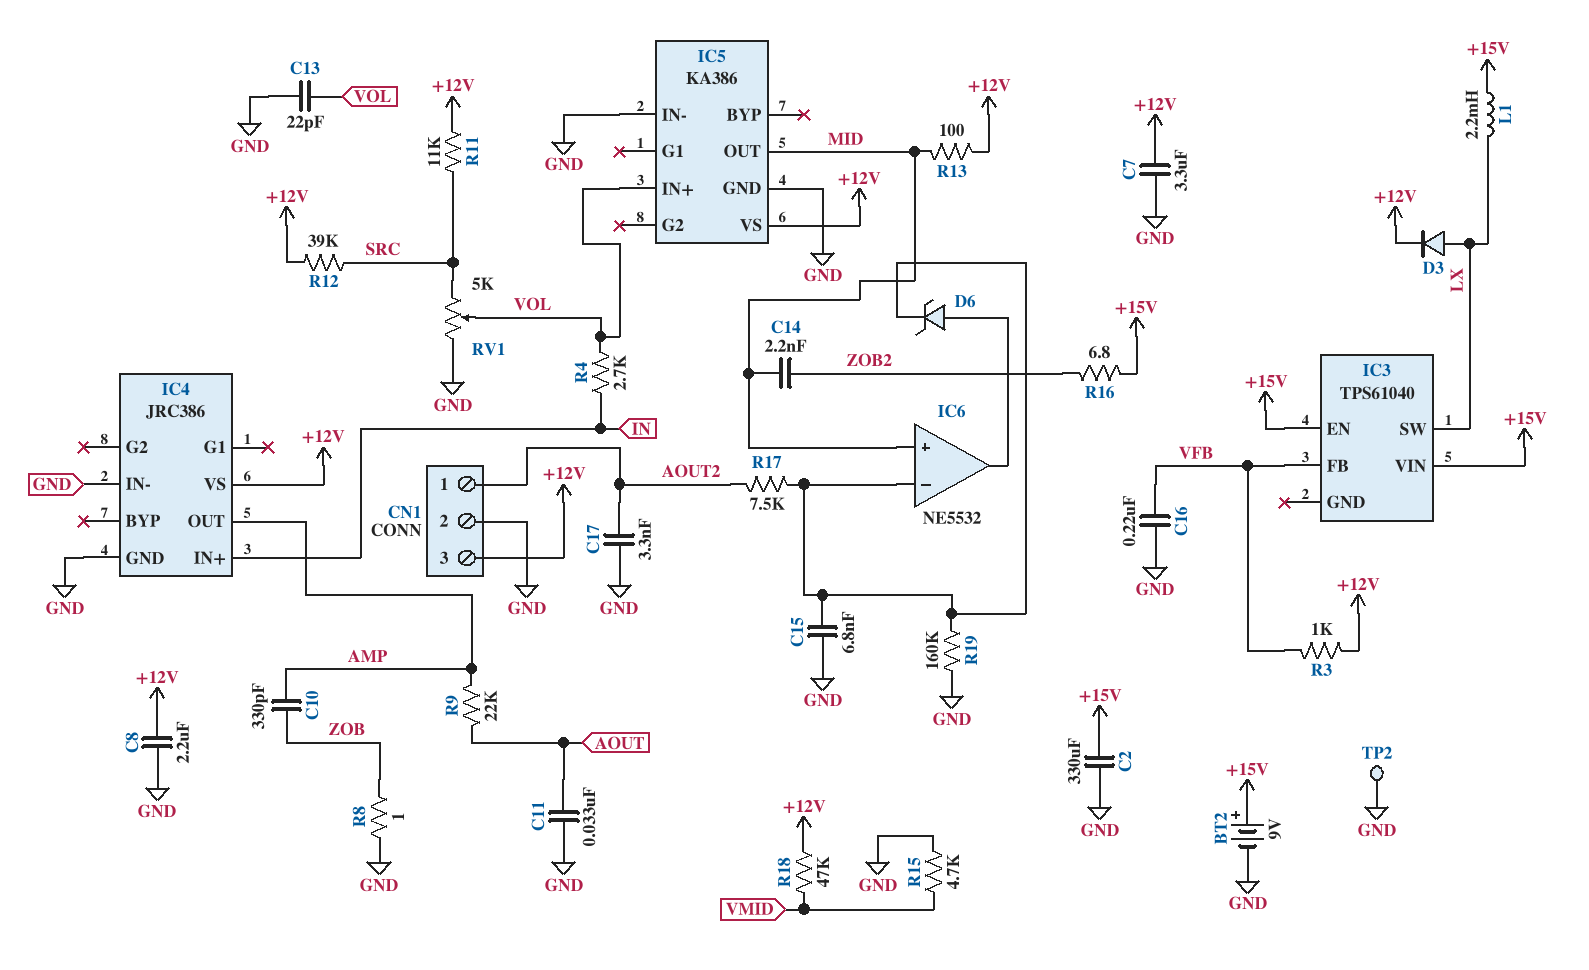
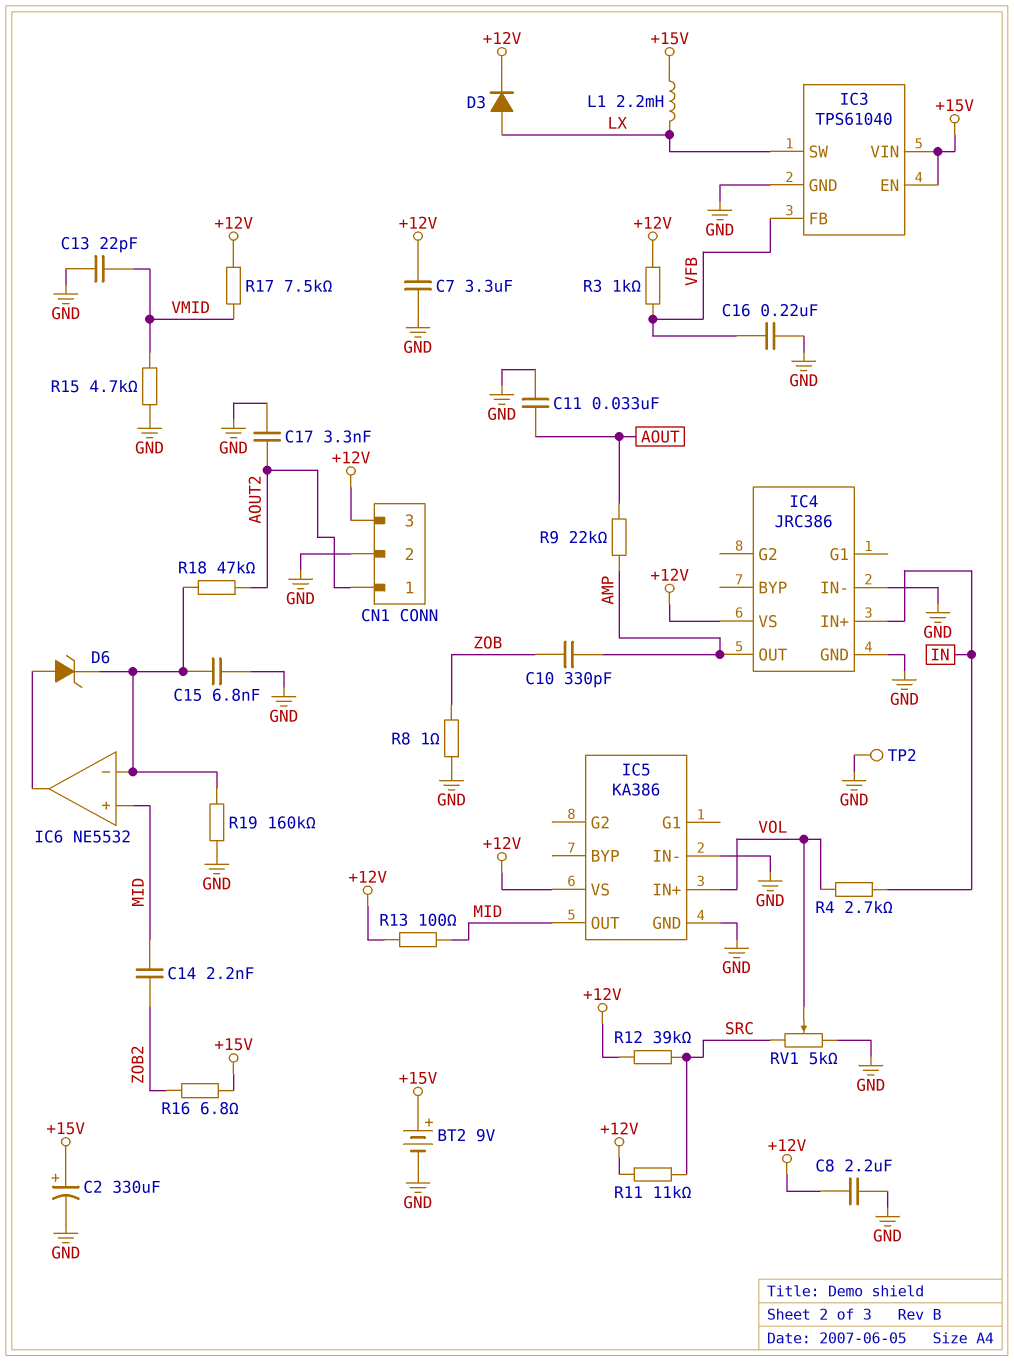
C2: 330uF (+15V, GND) -> 330uF (plus +15V, minus GND)
C13: 22pF (GND, VOL) -> 22pF (GND, VMID)
IC3 pin GND: none -> GND
R17: 7.5k (AOUT2, IC6/in-) -> 7.5k (+12V, VMID)
R18: 47k (+12V, VMID) -> 47k (AOUT2, IC6/in-)

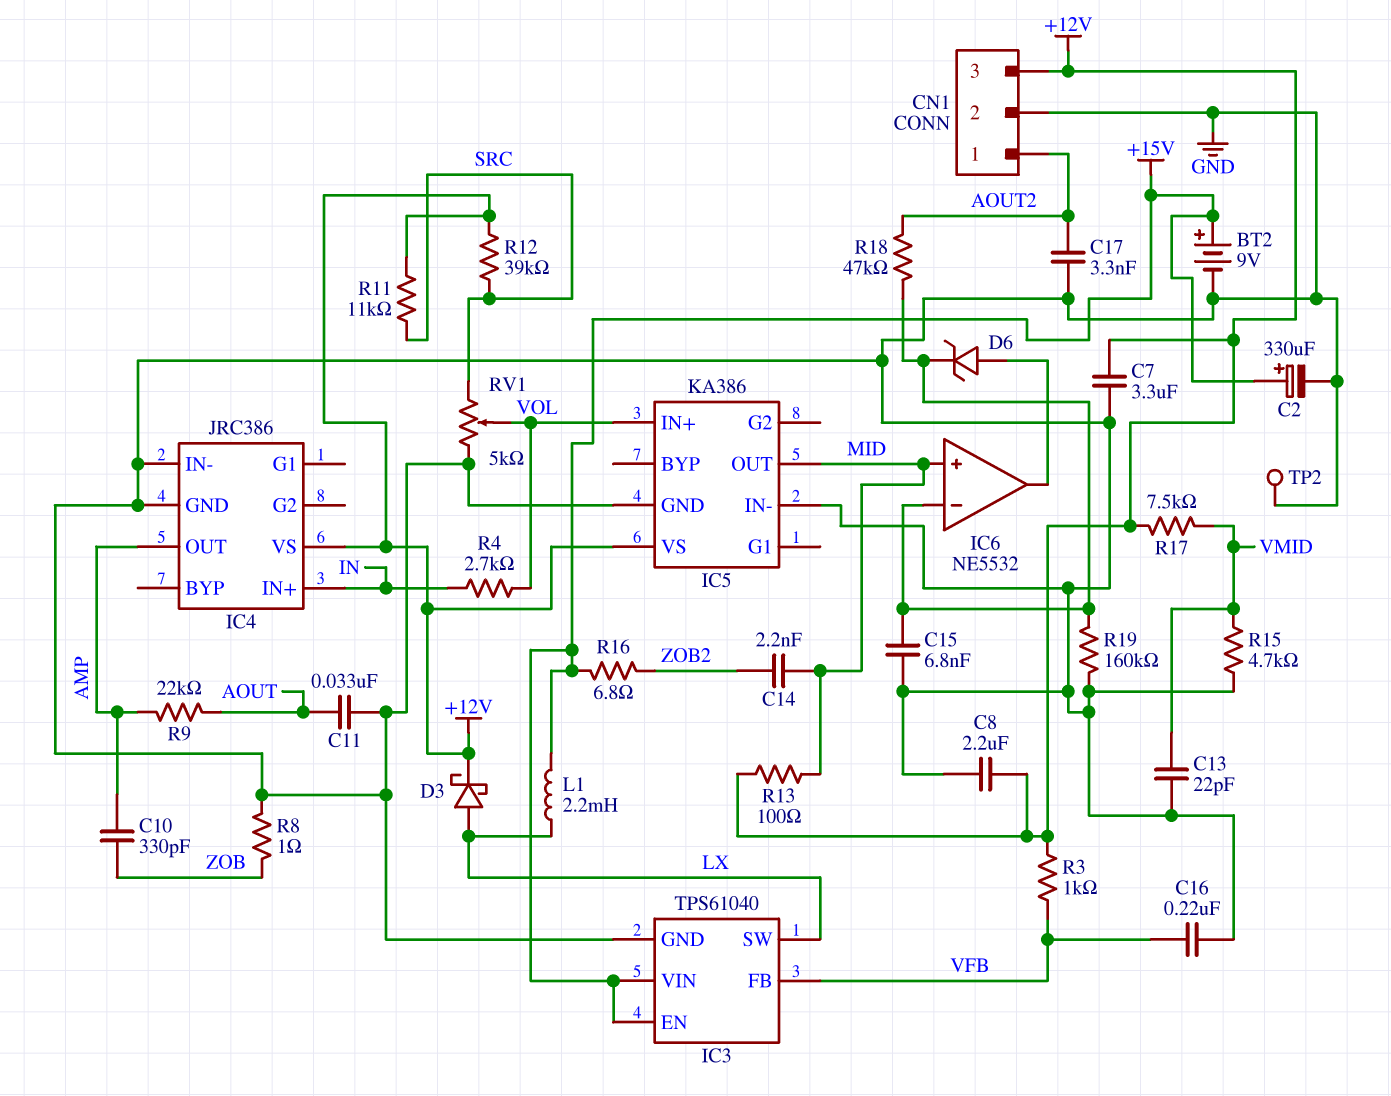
D3: diode (A LX, K +12V) -> schottky (A LX, K +12V)

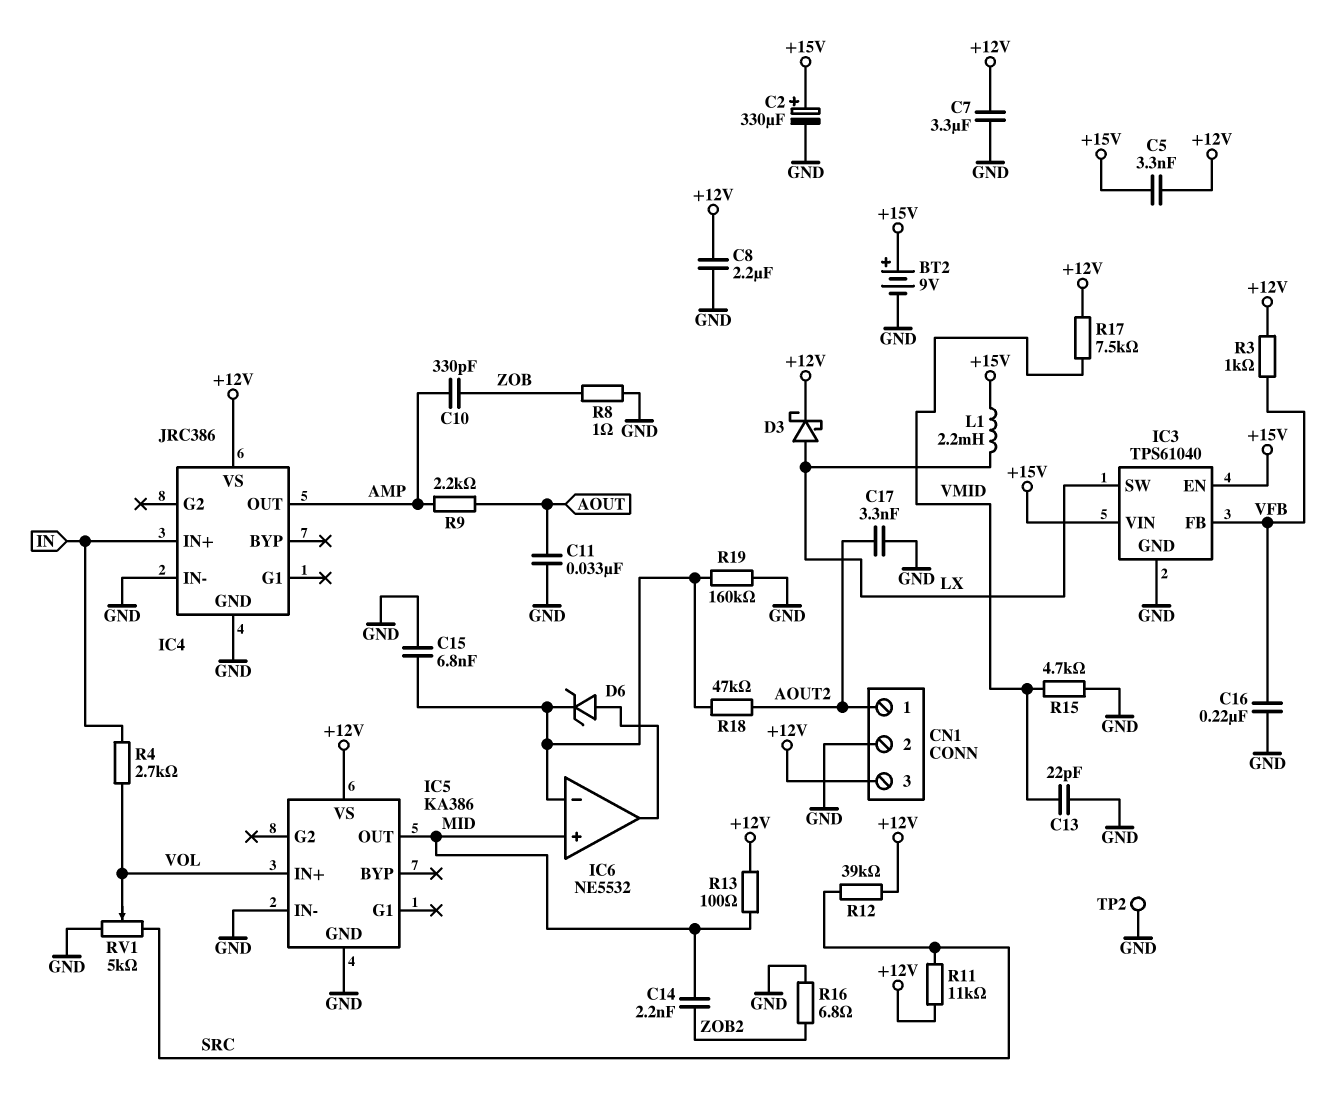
C5: none -> 3.3nF (+12V, +15V)
R9: 22k (AMP, AOUT) -> 2.2k (AMP, AOUT)
R16: 6.8 (+15V, ZOB2) -> 6.8 (GND, ZOB2)

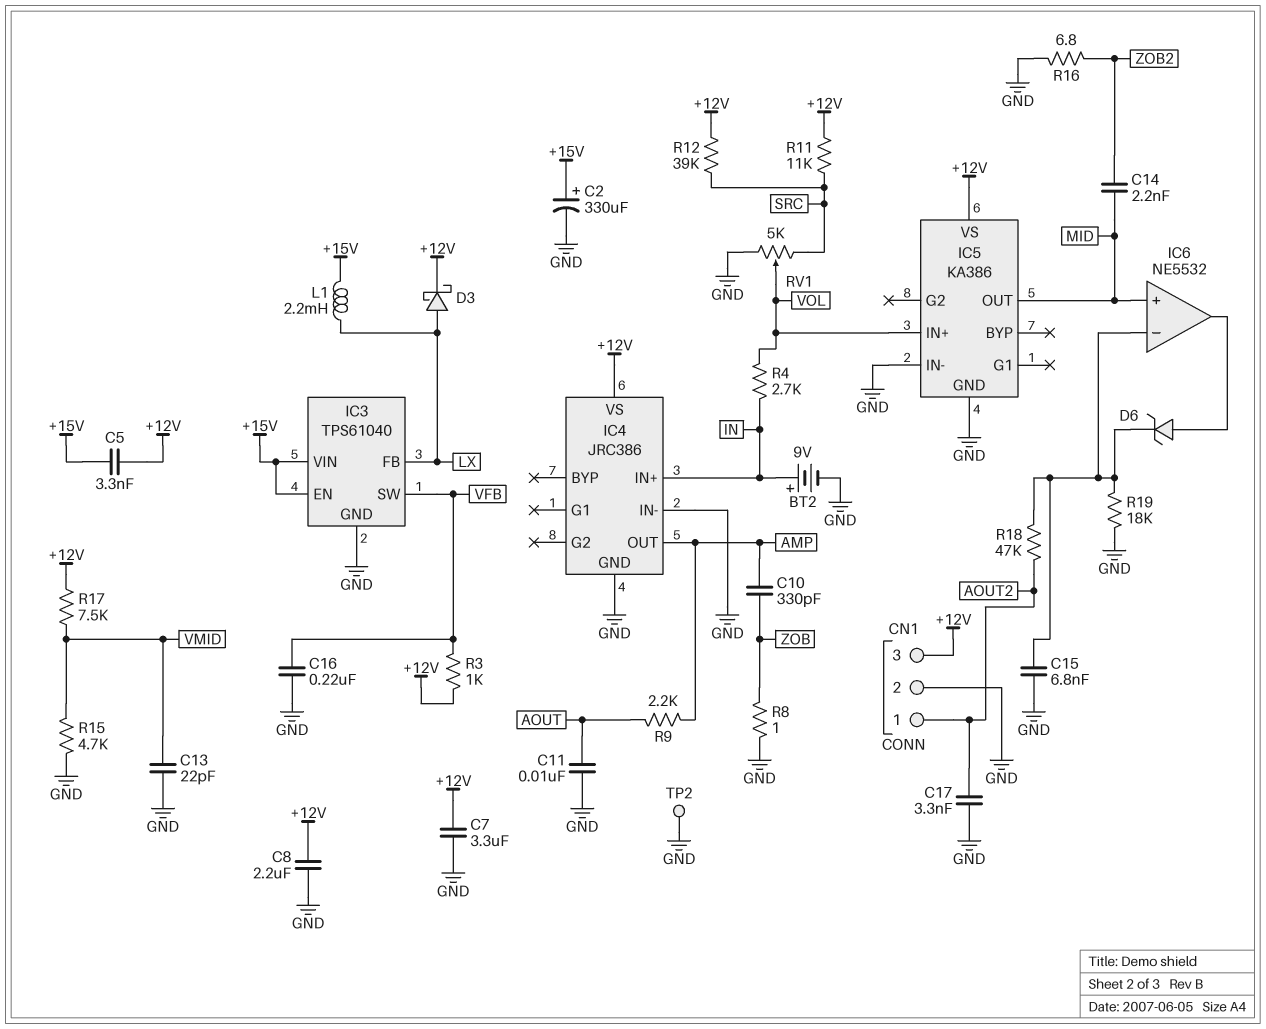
BT2: 9V (plus +15V, minus GND) -> 9V (plus IN, minus GND)
C11: 33nF (AOUT, GND) -> 10nF (AOUT, GND)
IC3 pin FB: VFB -> LX
IC3 pin SW: LX -> VFB
R13: 100 (+12V, MID) -> none
R19: 160k (GND, IC6/in-) -> 18k (GND, IC6/in-)

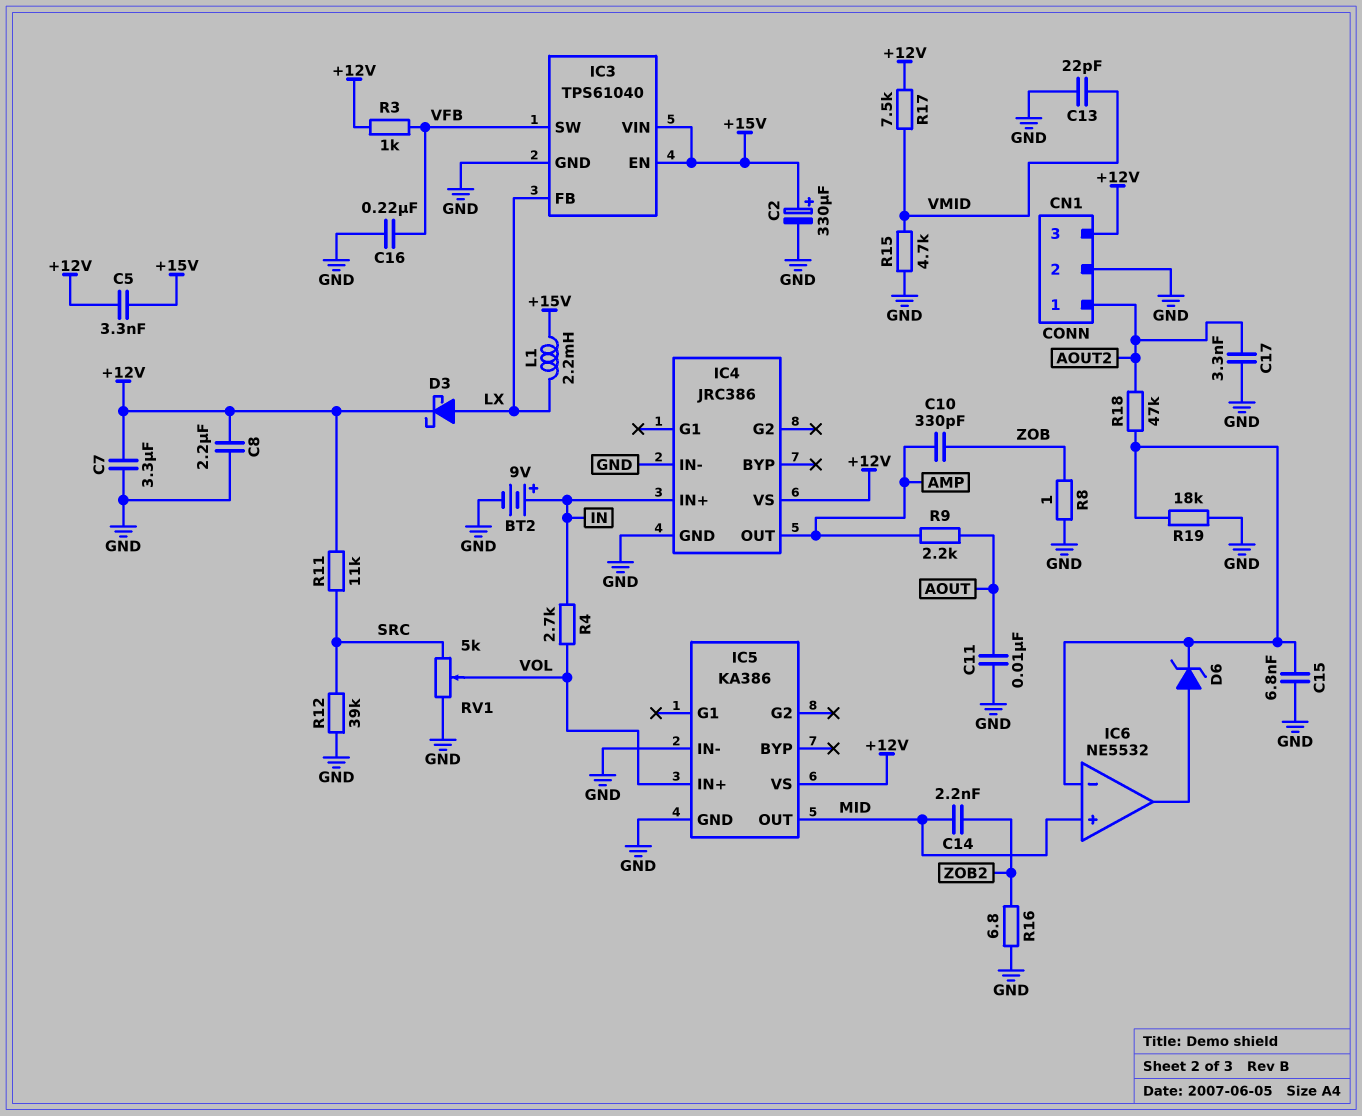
R12: 39k (+12V, SRC) -> 39k (GND, SRC)
TP2: test point (GND) -> none

